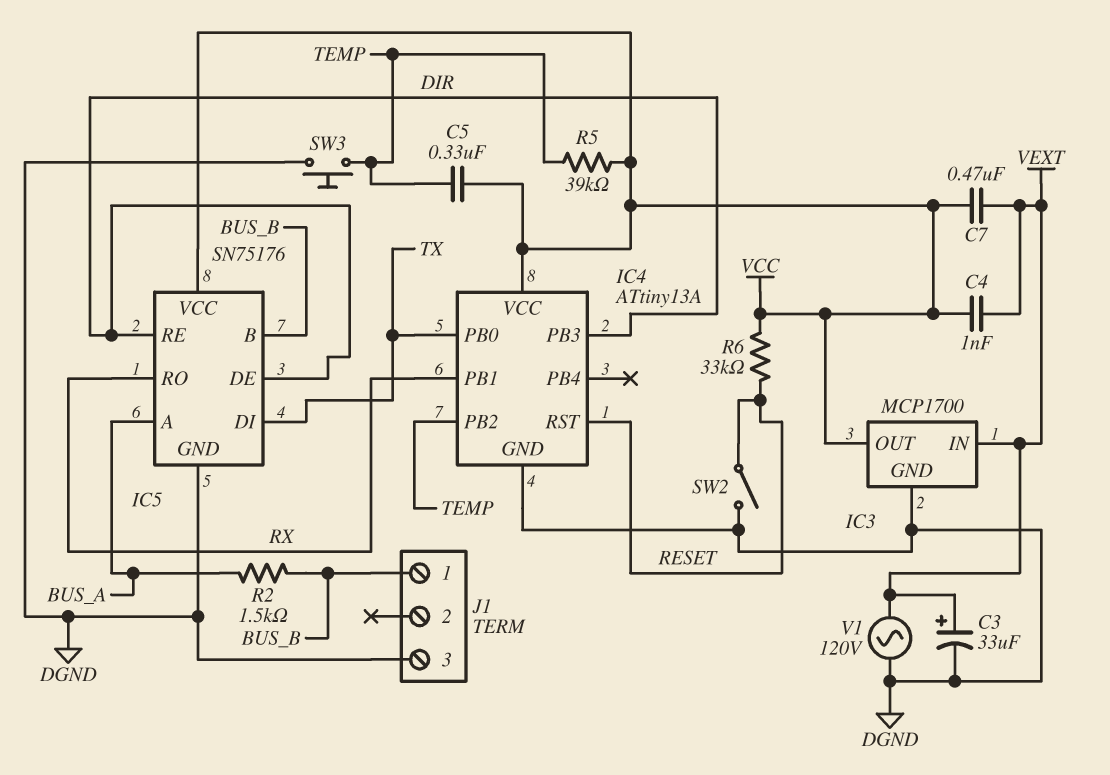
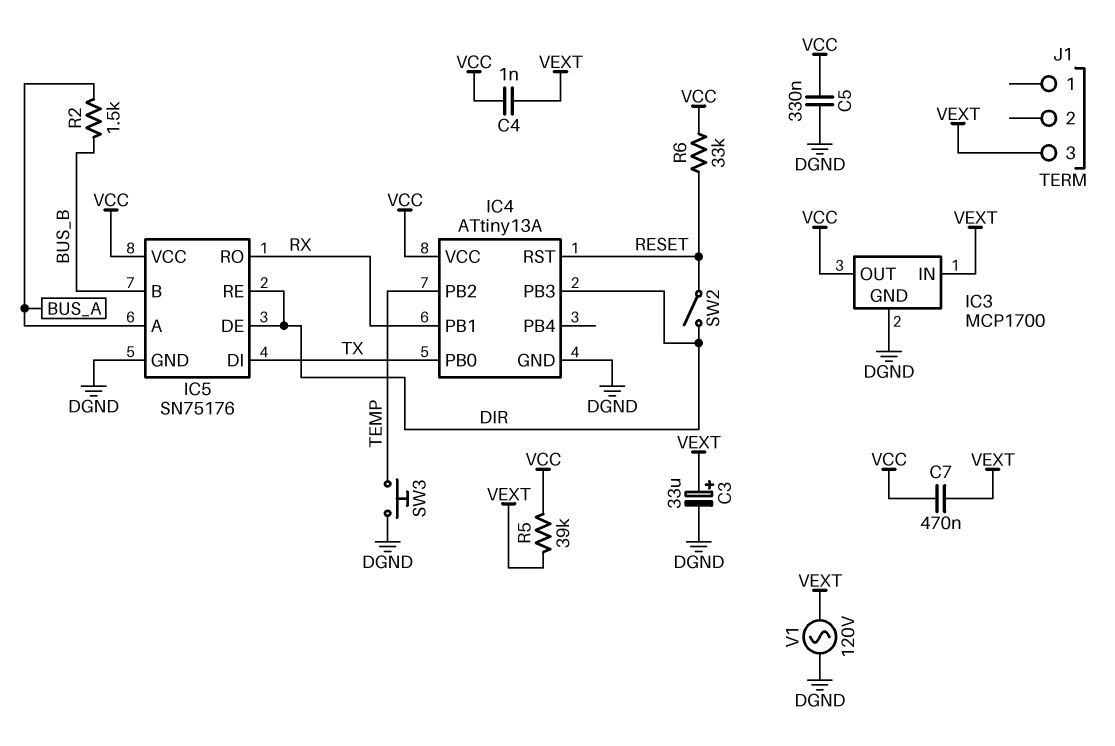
C5: 330nF (TEMP, VCC) -> 330nF (DGND, VCC)
J1 pin 1: BUS_B -> none
J1 pin 3: DGND -> VEXT
R5: 39k (TEMP, VCC) -> 39k (VCC, VEXT)
SW2: switch (DGND, RESET) -> switch (DIR, RESET)

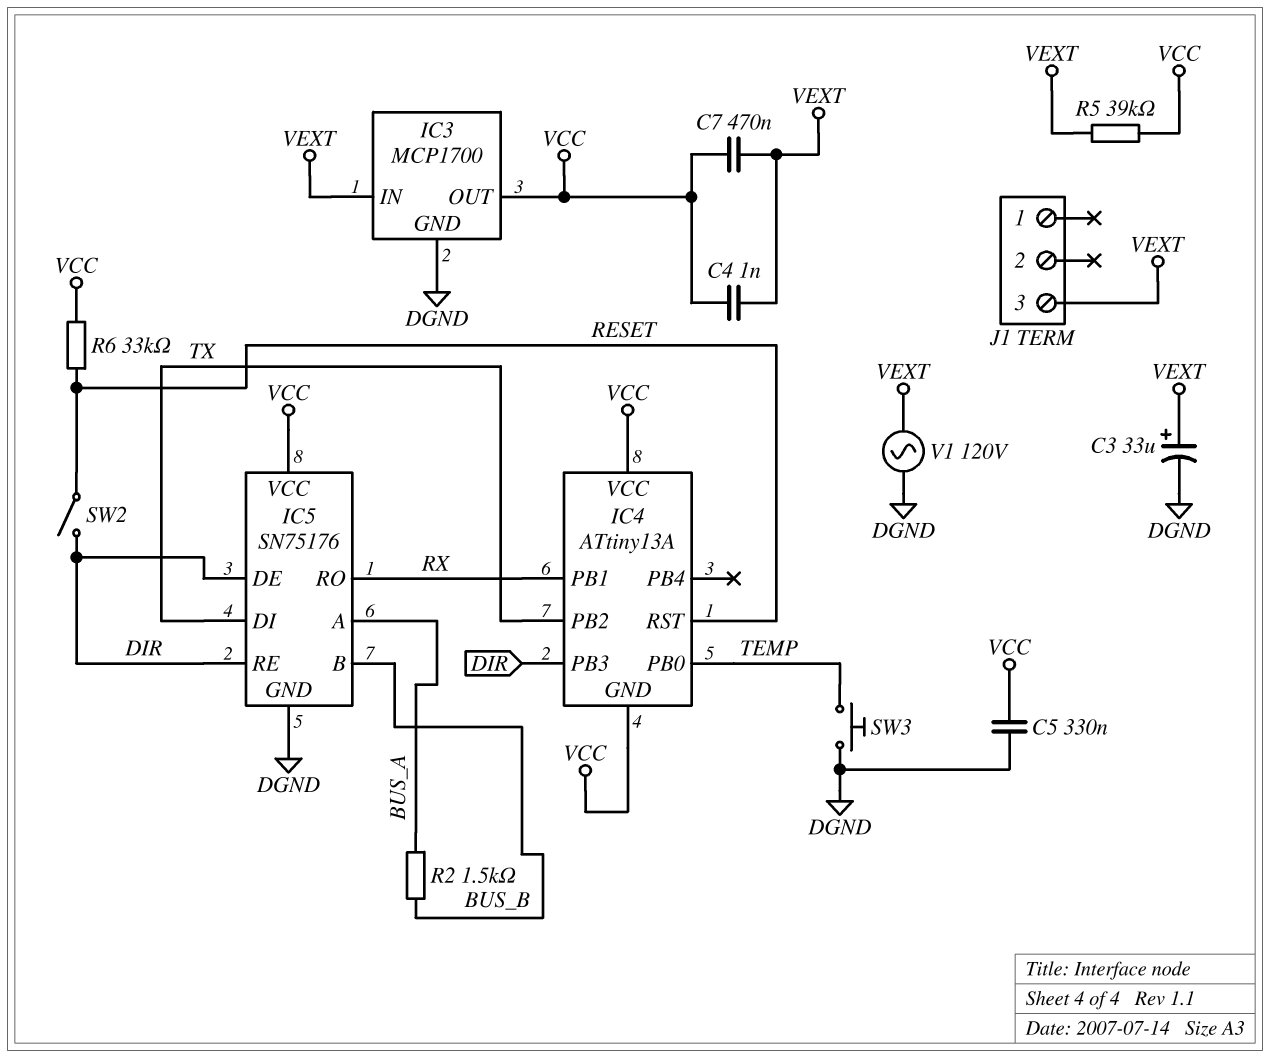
IC4 pin GND: DGND -> VCC
IC4 pin PB0: TX -> TEMP
IC4 pin PB2: TEMP -> TX

